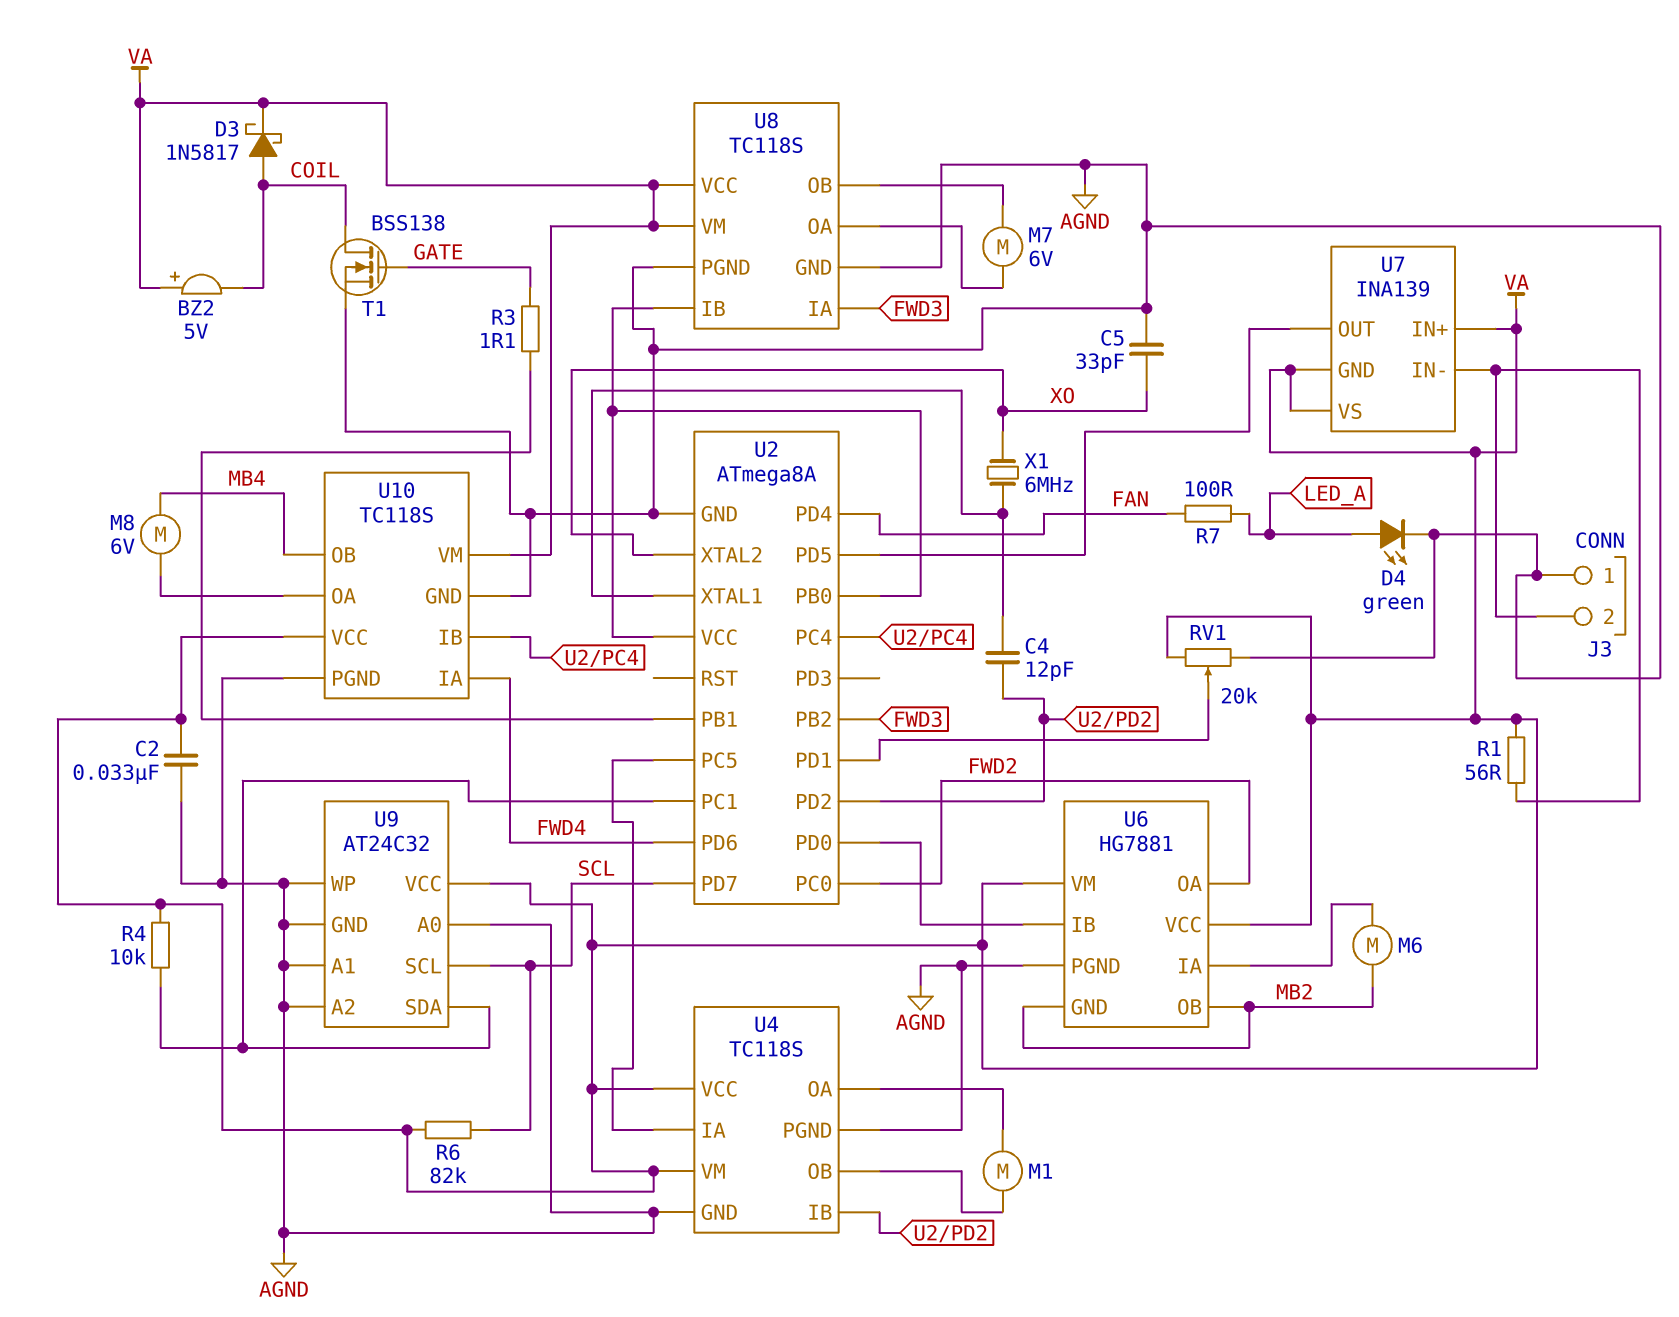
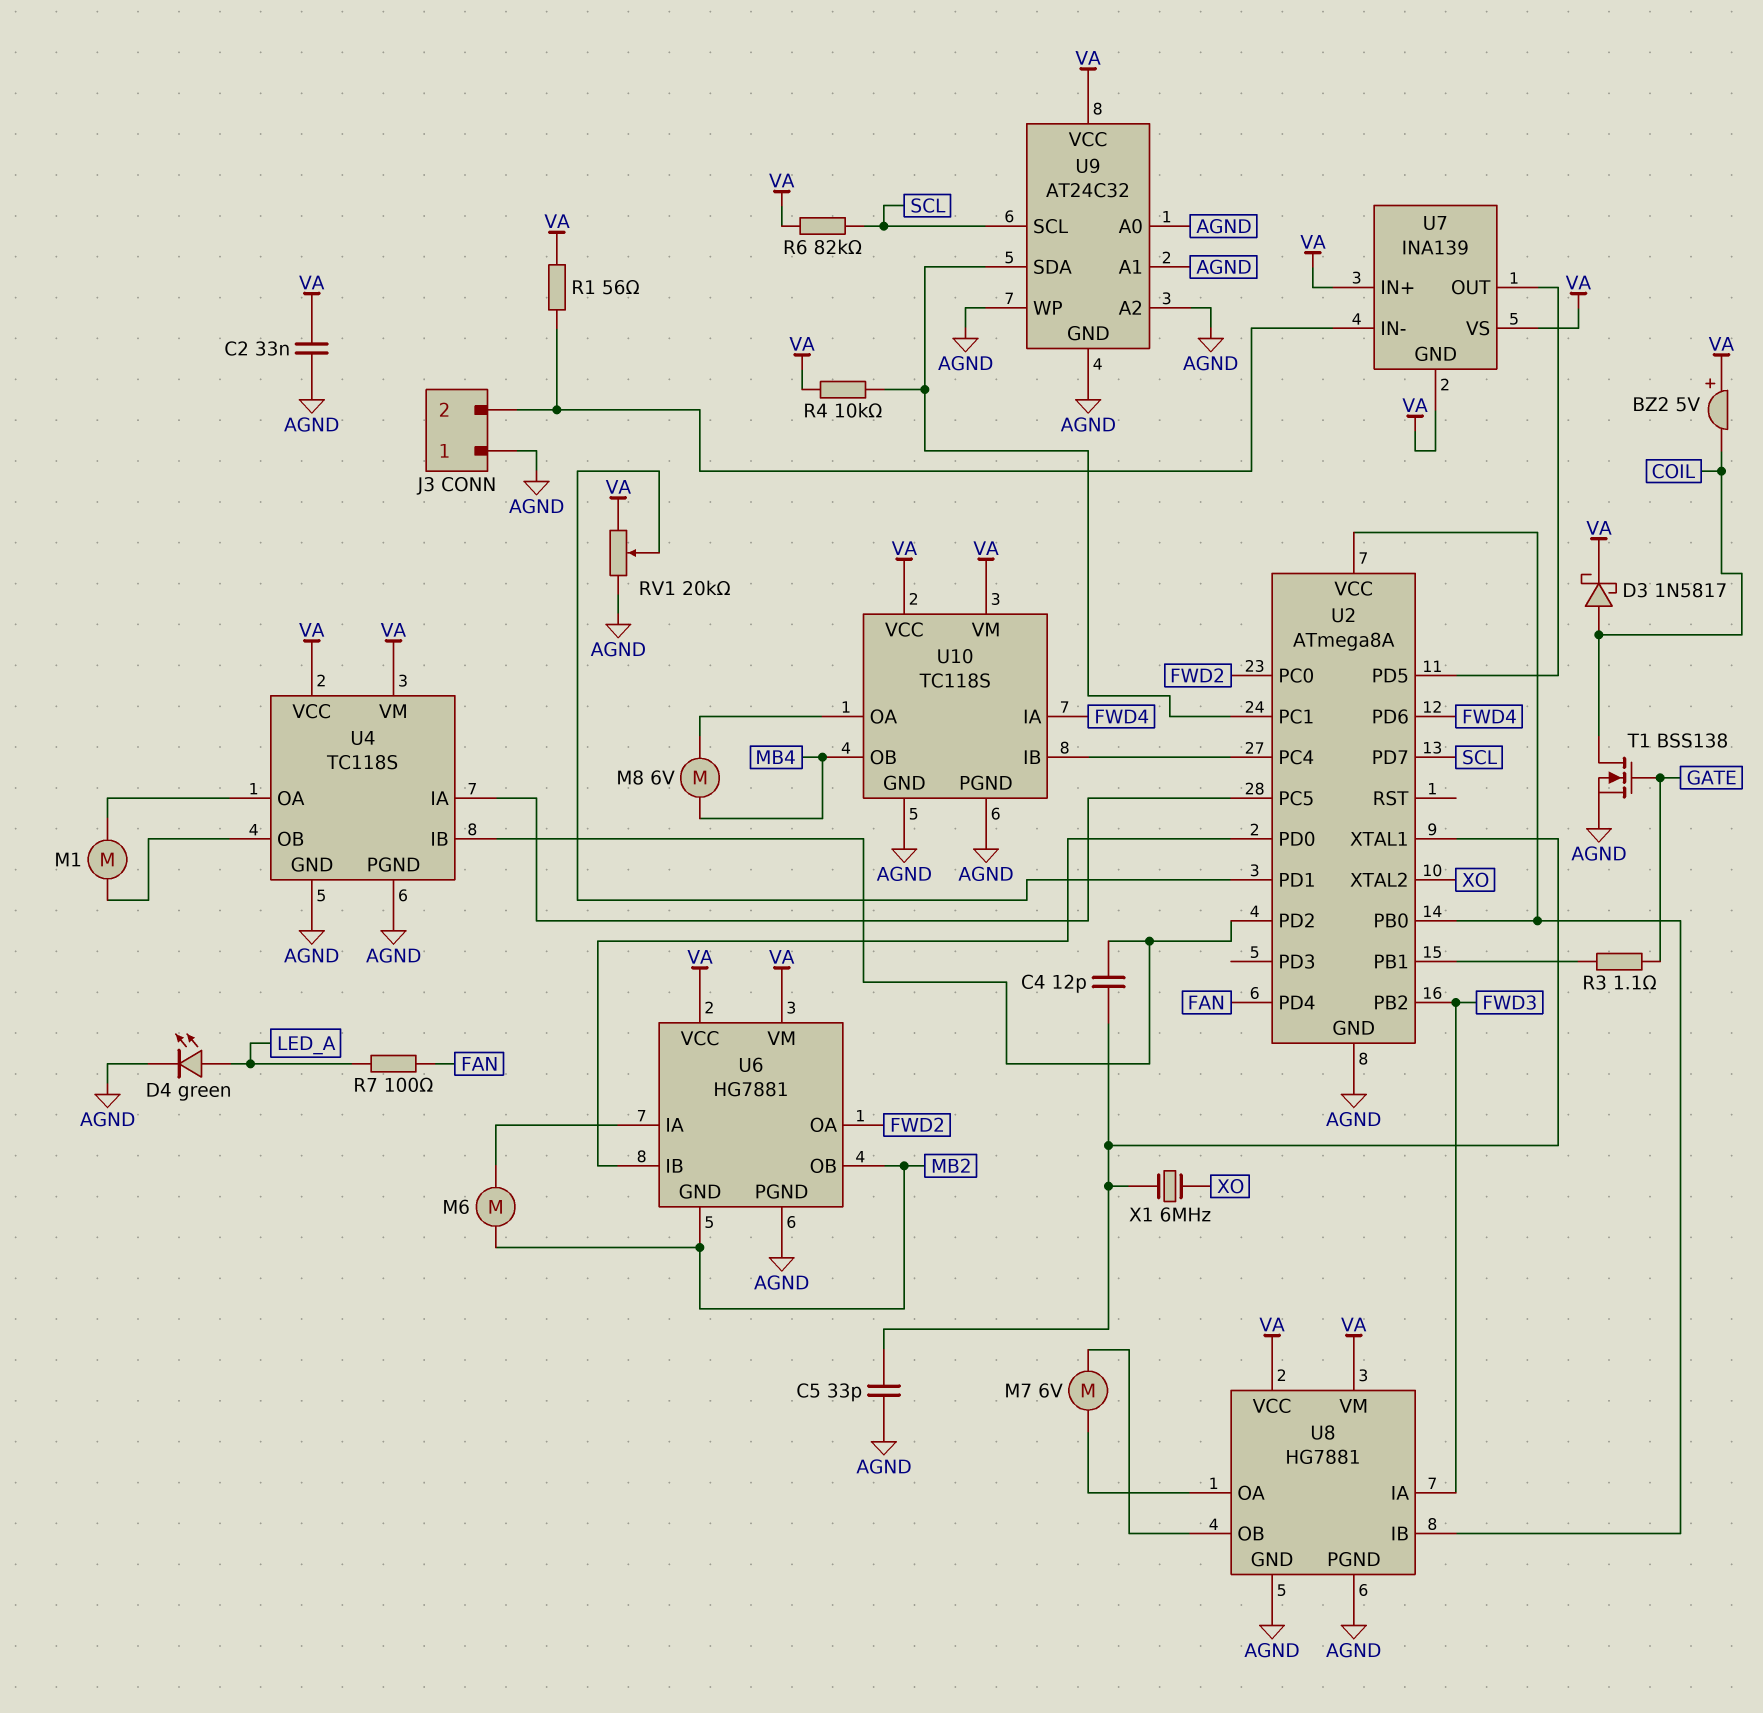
C5: 33pF (AGND, XO) -> 33pF (AGND, U2/XTAL1)
U8: TC118S -> HG7881

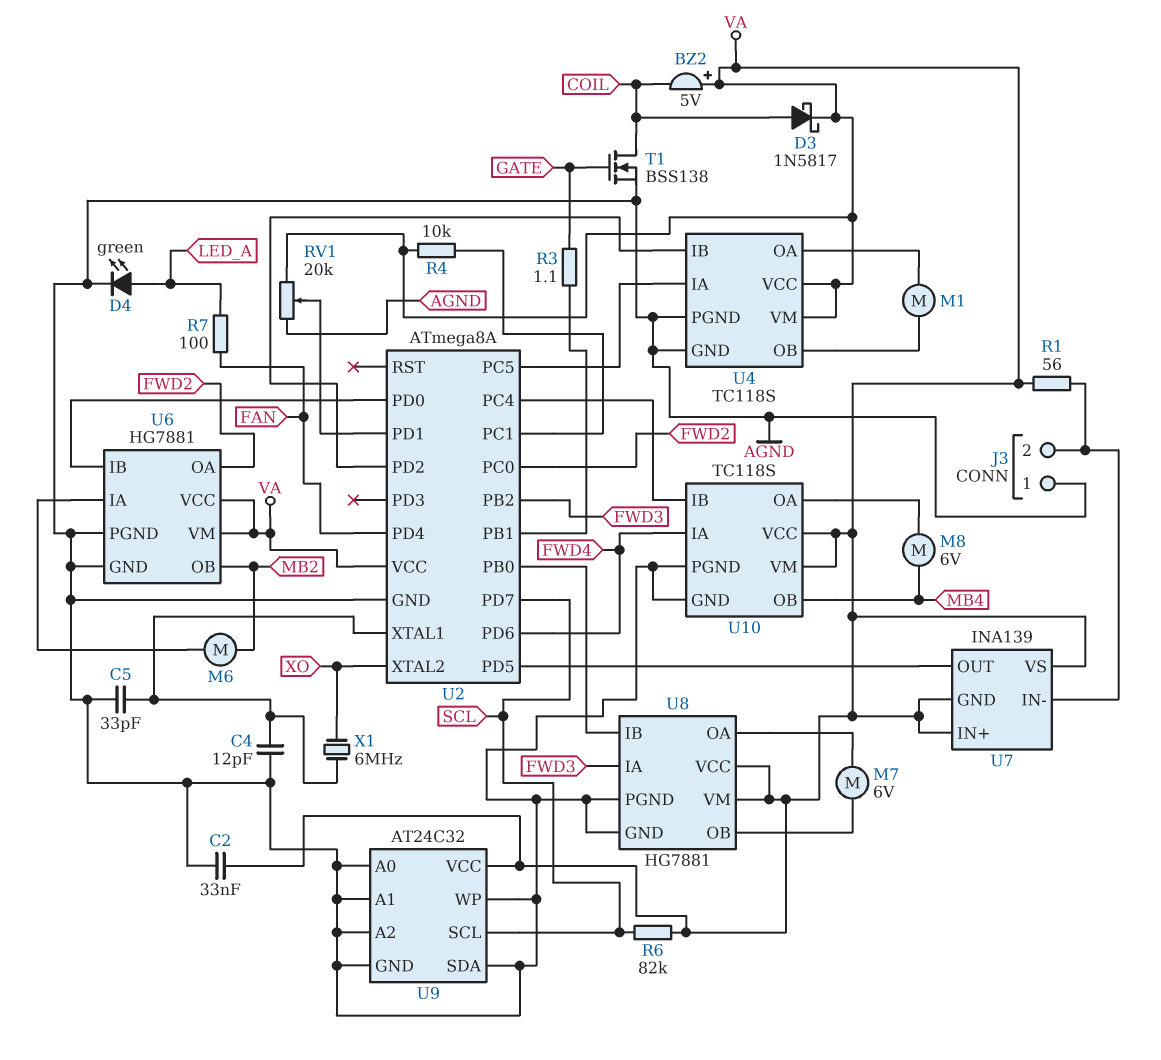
C4: 12pF (U2/PD2, U2/XTAL1) -> 12pF (AGND, U2/XTAL1)
U2 pin VCC: U2/PB0 -> VA
U6 pin GND: MB2 -> AGND
U9 pin SDA: U2/PC1 -> AGND

